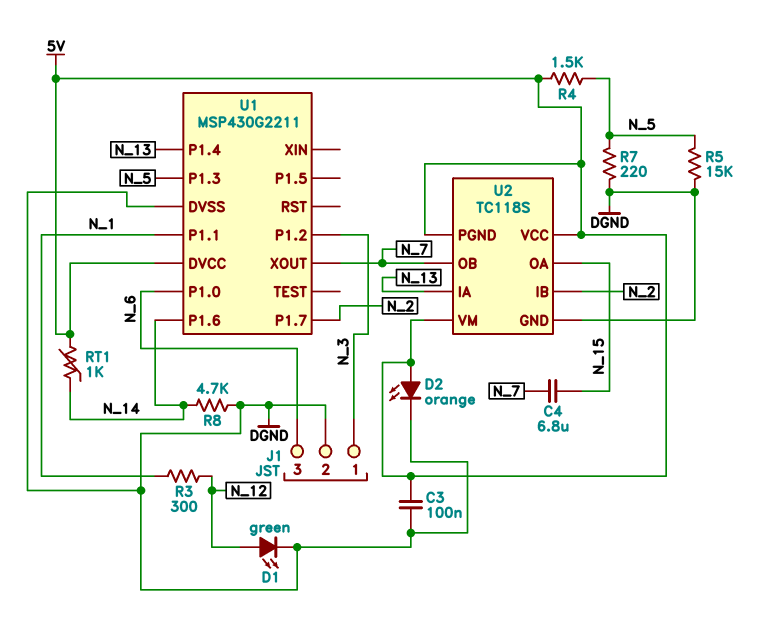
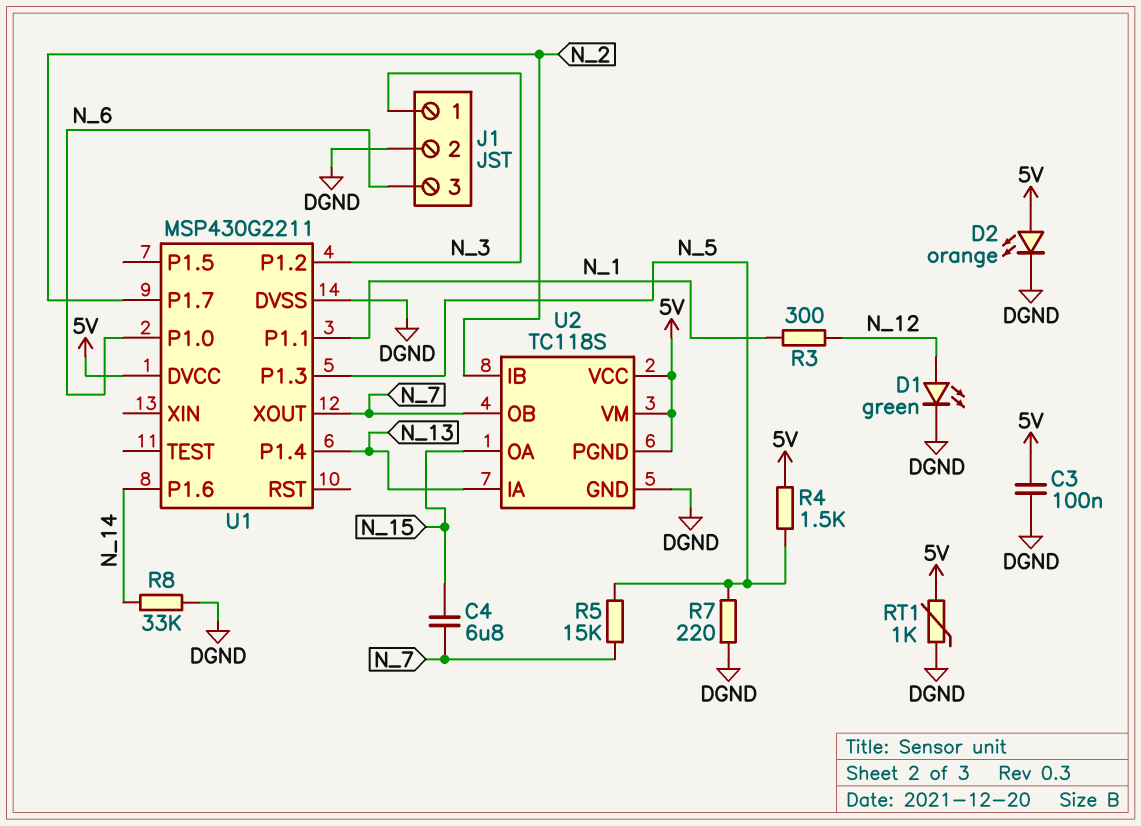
R5: 15k (DGND, N_5) -> 15k (N_5, N_7)
R8: 4.7k (DGND, N_14) -> 33k (DGND, N_14)
RT1: 1k (5V, N_14) -> 1k (5V, DGND)

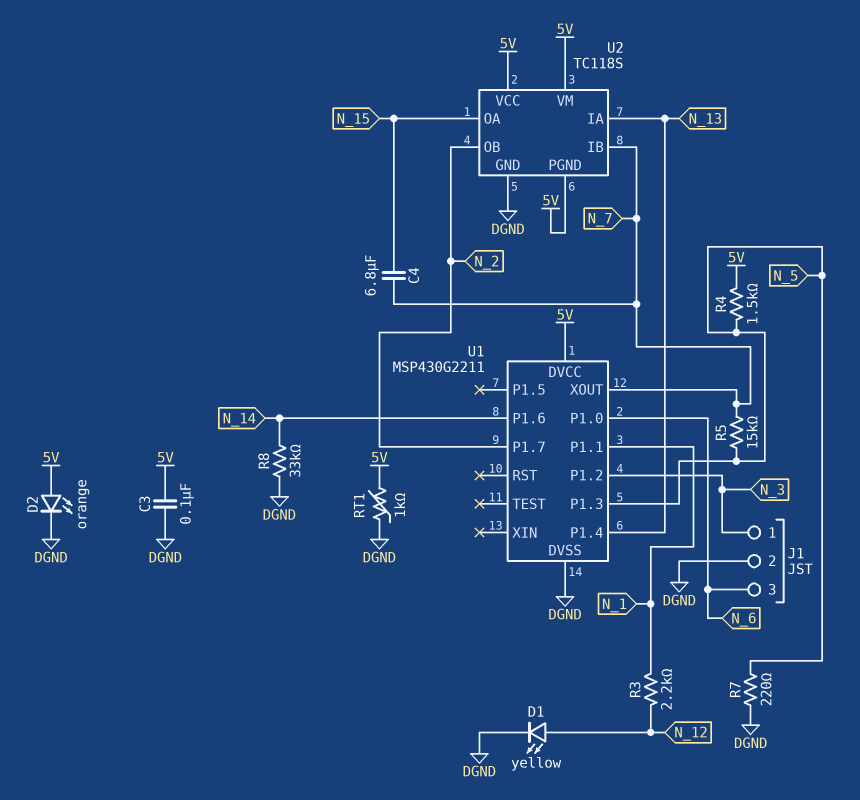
D1: LED green (A N_12, K DGND) -> LED yellow (A N_12, K DGND)
R3: 300 (N_1, N_12) -> 2.2k (N_1, N_12)
U2 pin IB: N_2 -> N_7
U2 pin OB: N_7 -> N_2

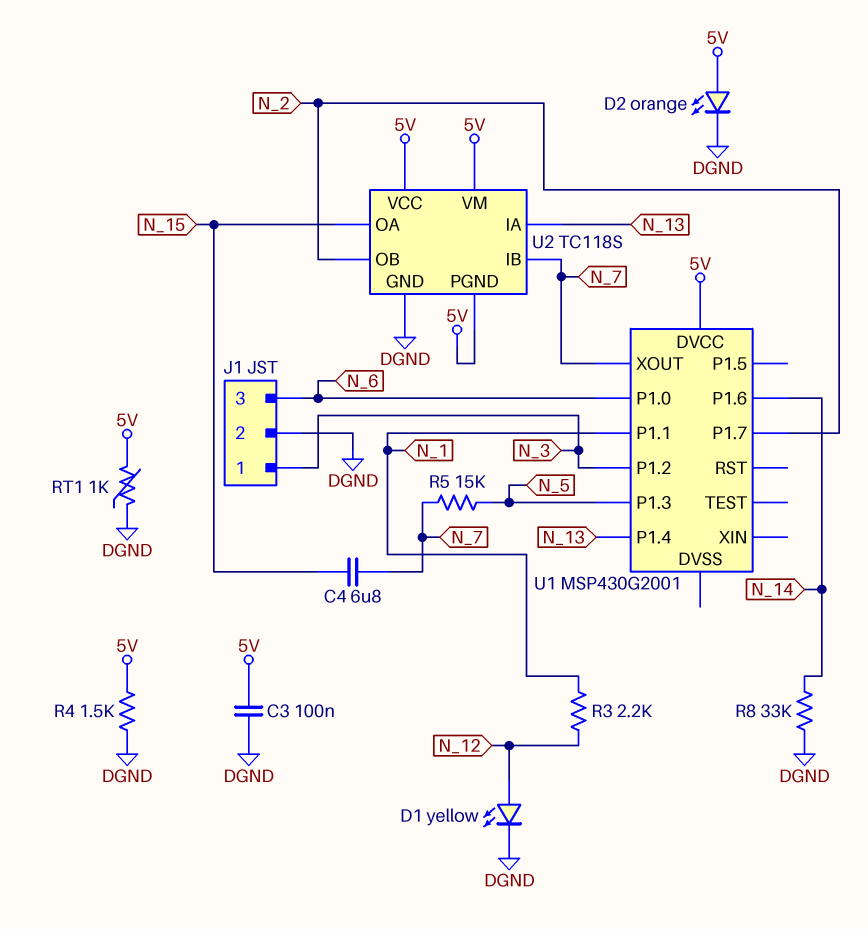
R4: 1.5k (5V, N_5) -> 1.5k (5V, DGND)
R7: 220 (DGND, N_5) -> none
U1: MSP430G2211 -> MSP430G2001
U1 pin DVSS: DGND -> none

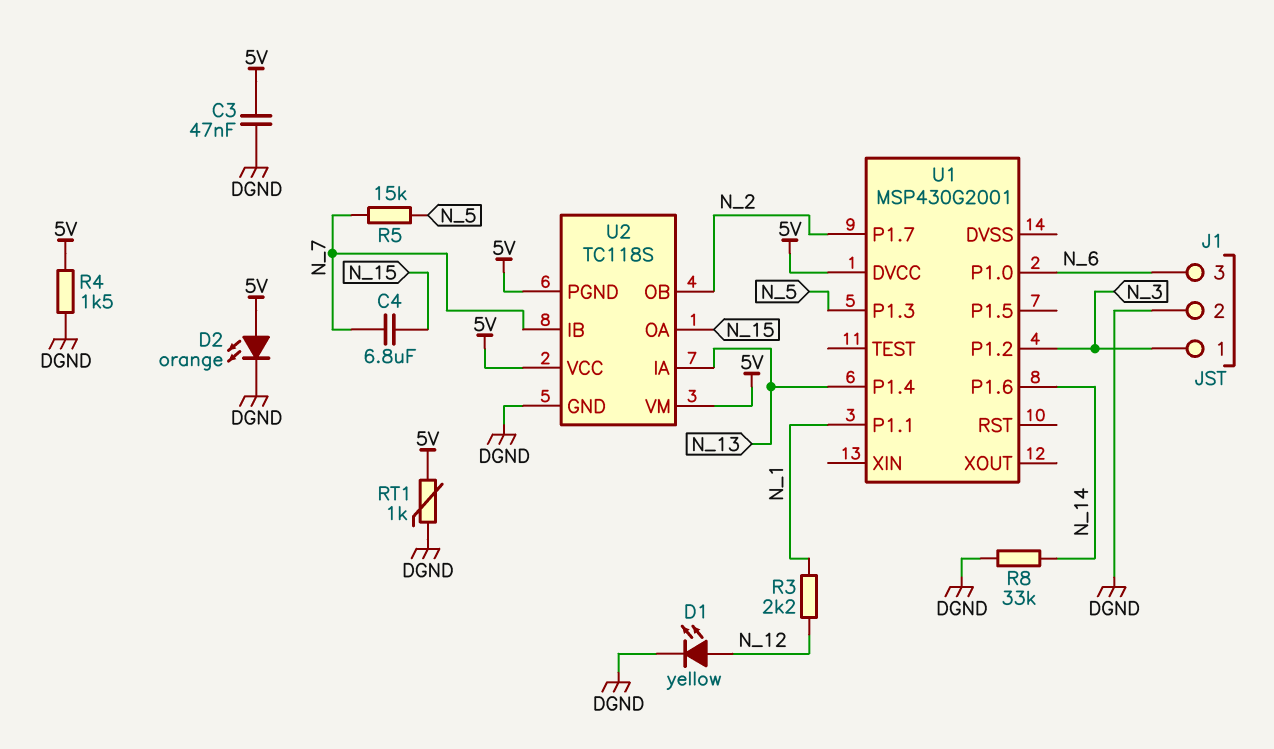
C3: 100nF (5V, DGND) -> 47nF (5V, DGND)
U1 pin XOUT: N_7 -> none

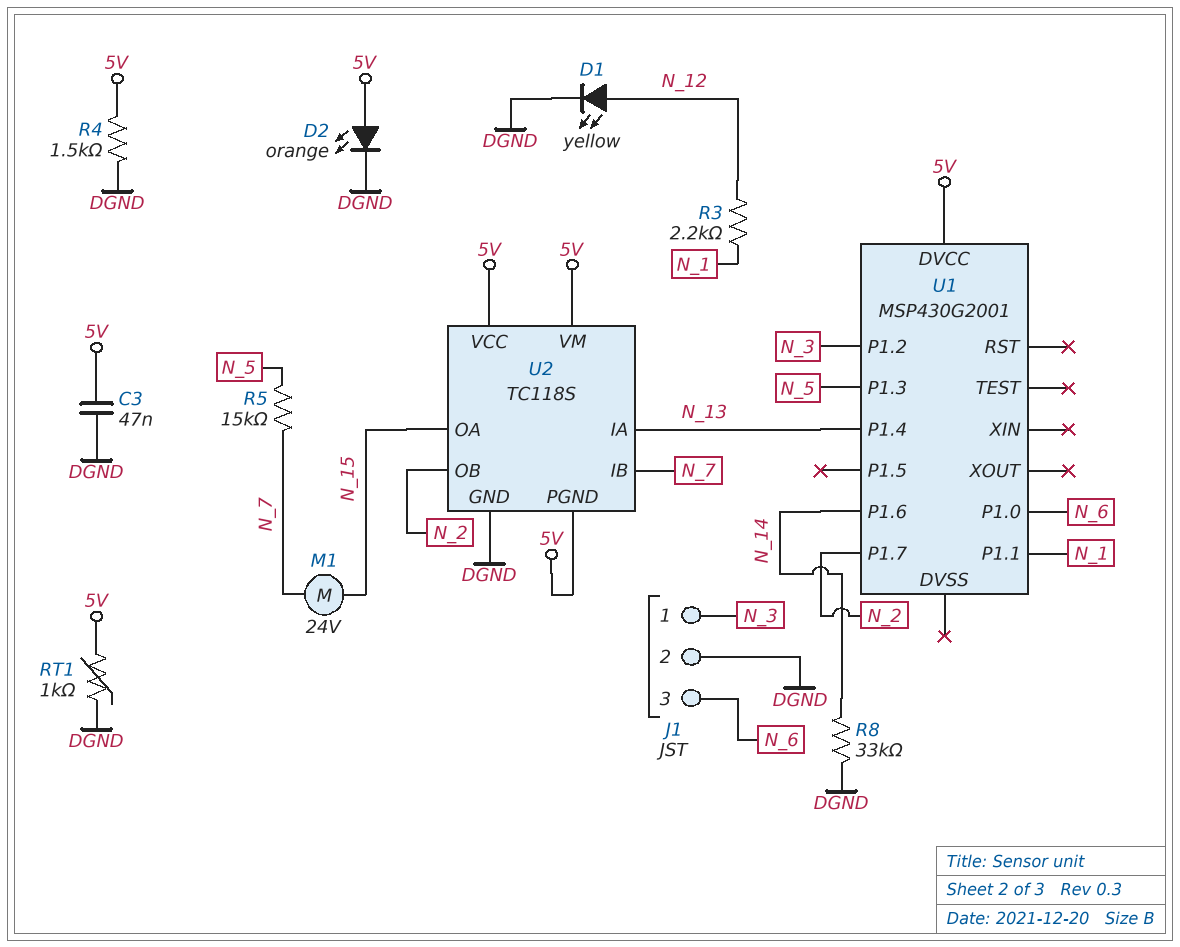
C4: 6.8uF (N_7, N_15) -> none
M1: none -> motor 24V (N_7, N_15)

